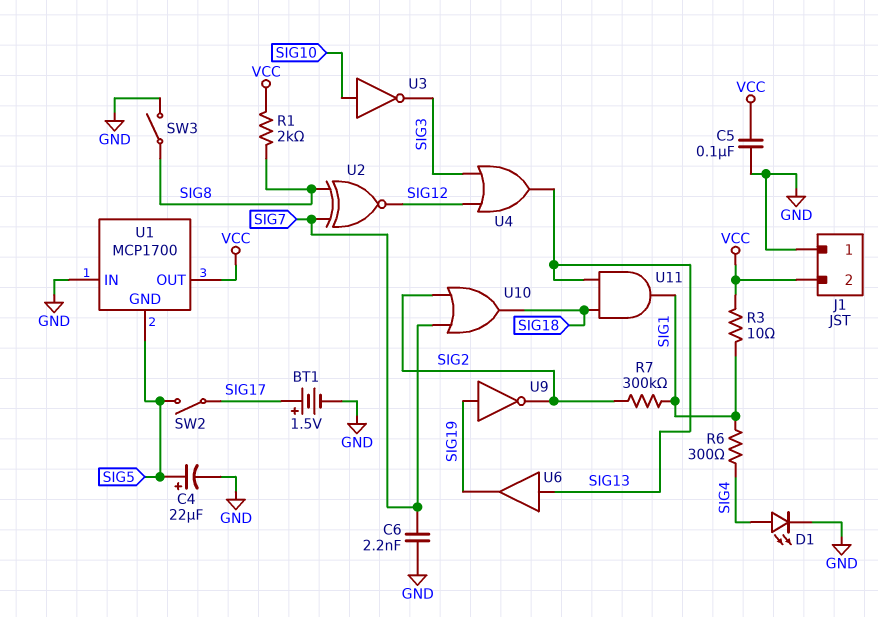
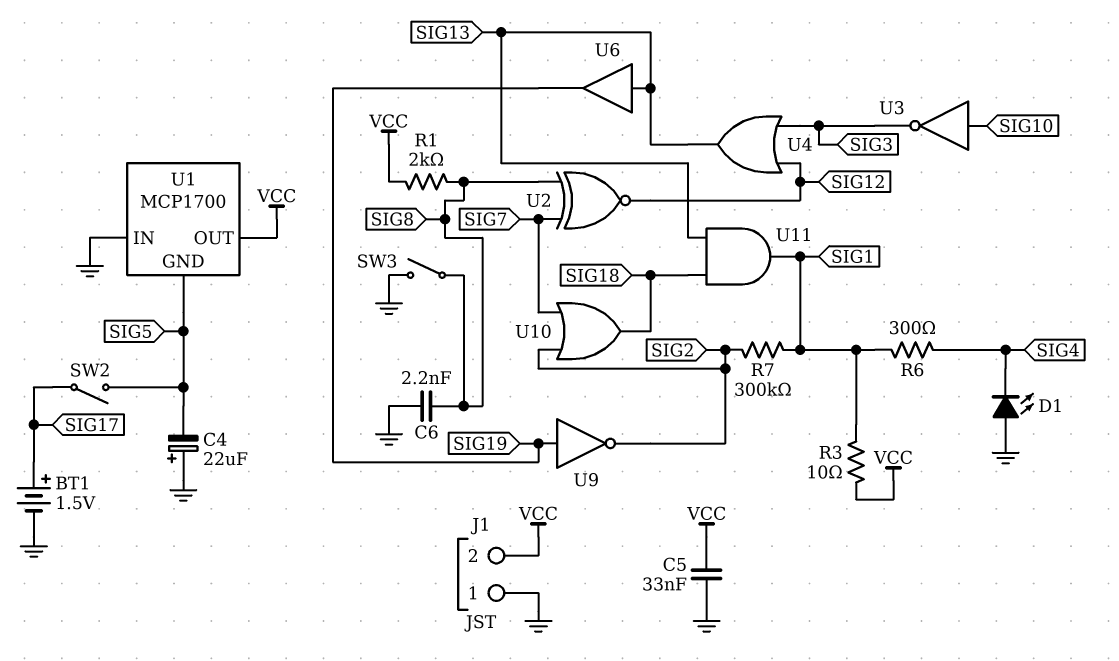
C4: 22uF (plus SIG5, minus GND) -> 22uF (plus GND, minus SIG5)
C5: 100nF (GND, VCC) -> 33nF (GND, VCC)
C6: 2.2nF (GND, SIG7) -> 2.2nF (GND, SIG8)
D1: LED (A SIG4, K GND) -> LED (A GND, K SIG4)

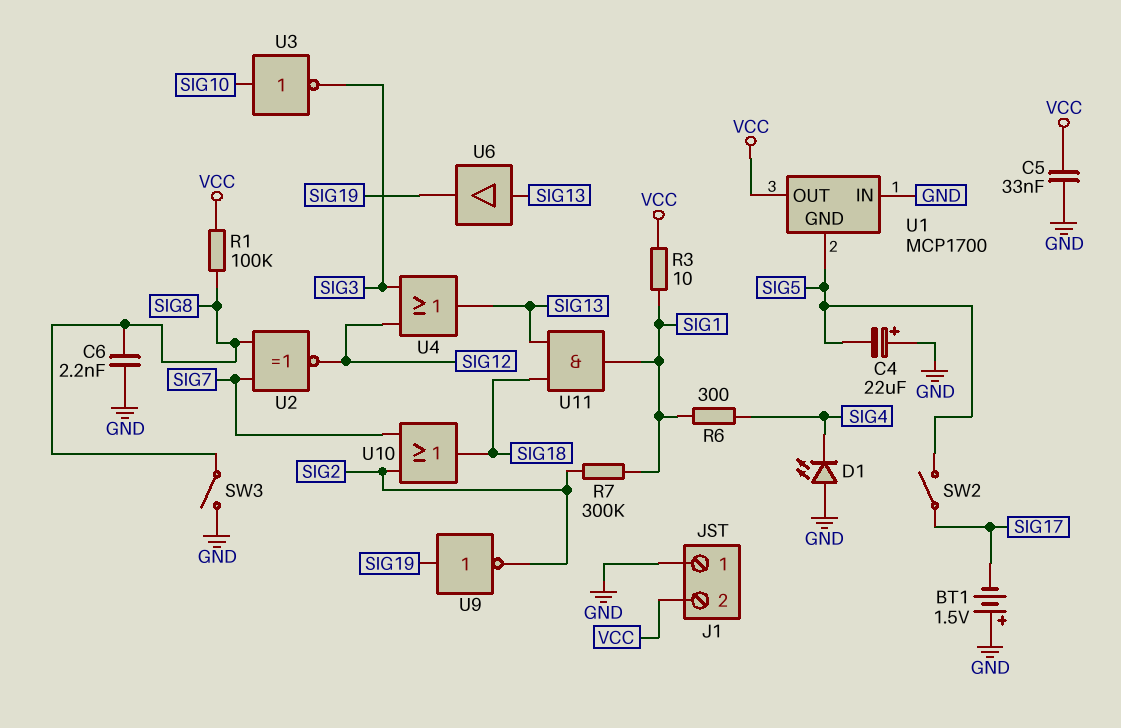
BT1: 1.5V (plus SIG17, minus GND) -> 1.5V (plus GND, minus SIG17)
R1: 2k (SIG8, VCC) -> 100k (SIG8, VCC)

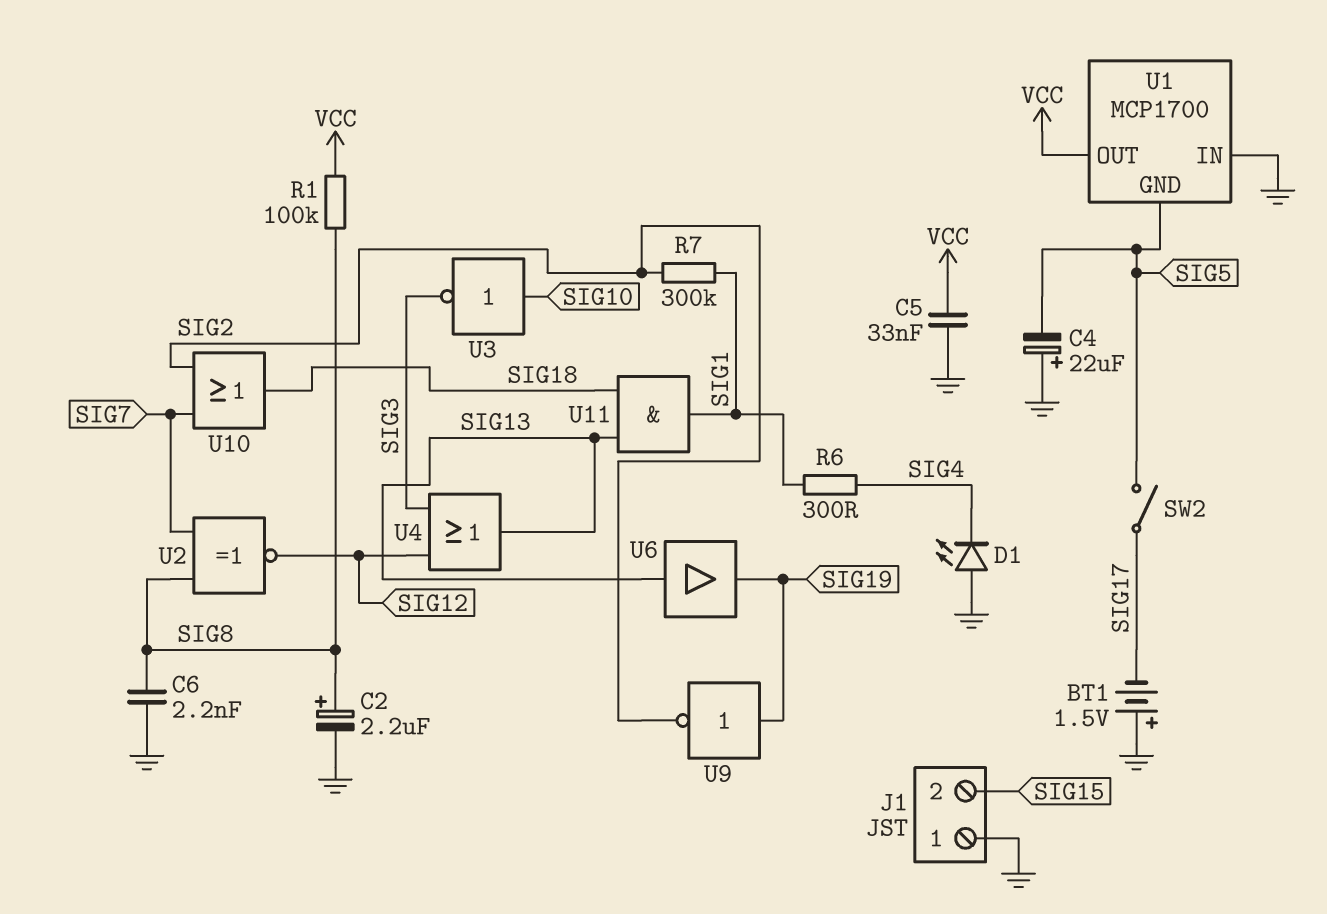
C2: none -> 2.2uF (plus SIG8, minus GND)
J1 pin 2: VCC -> SIG15
R3: 10 (SIG1, VCC) -> none
SW3: switch (GND, SIG8) -> none

